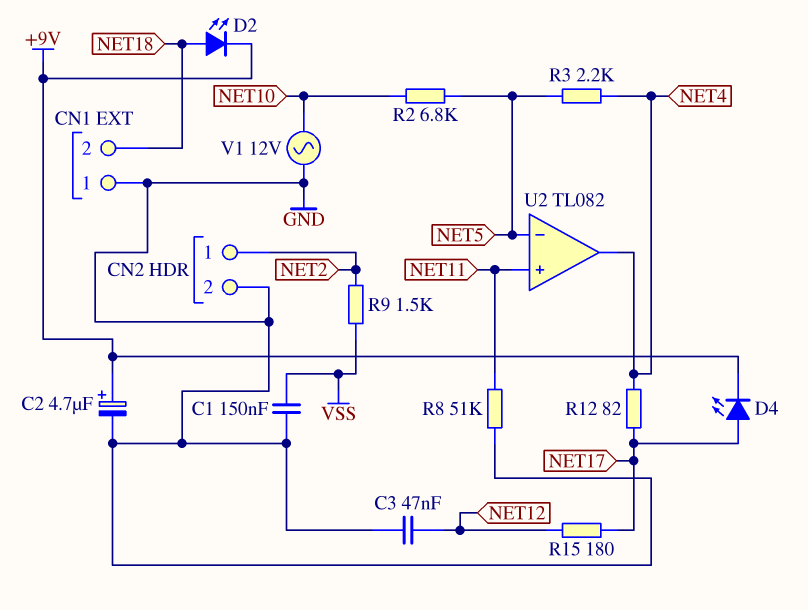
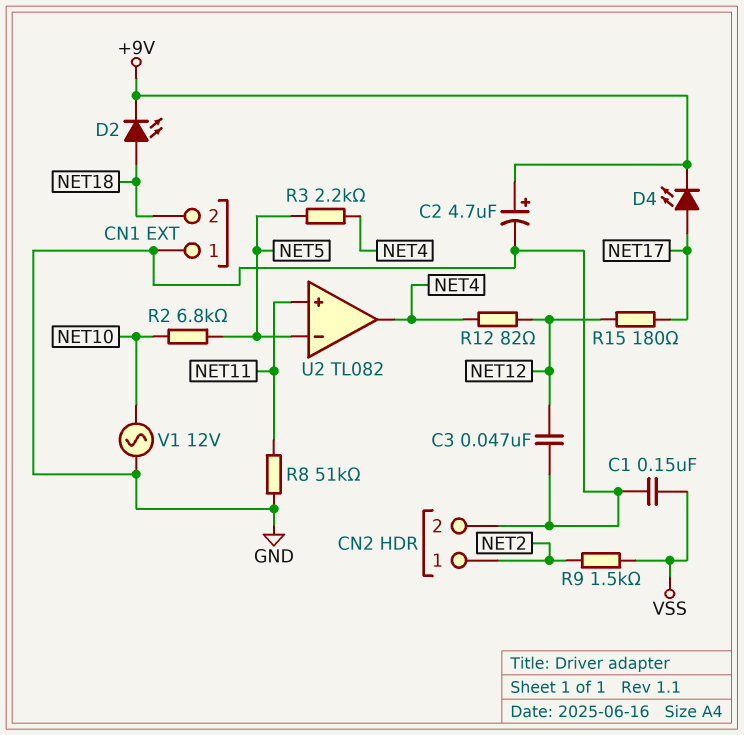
R12: 82 (NET4, NET17) -> 82 (NET4, NET12)

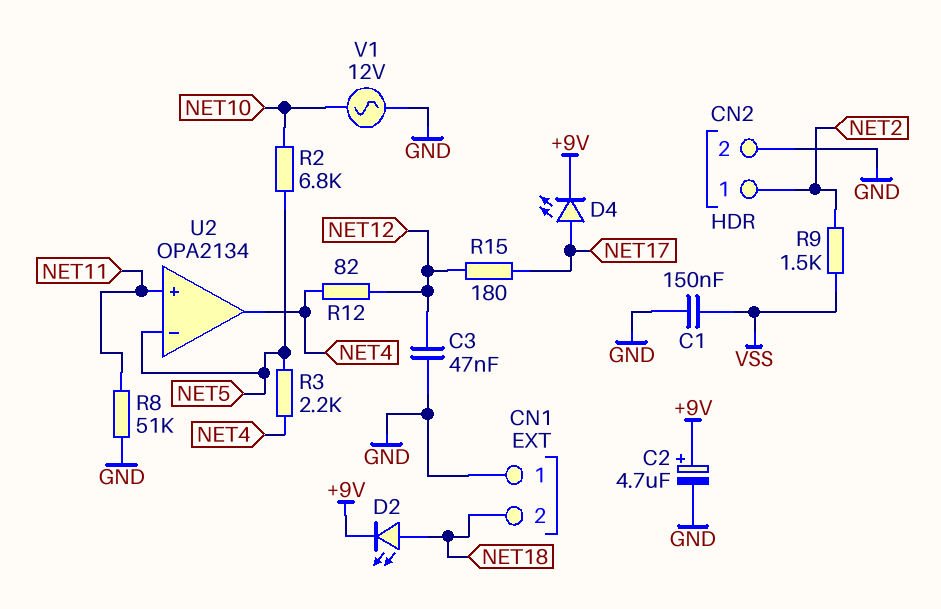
U2: TL082 -> OPA2134

